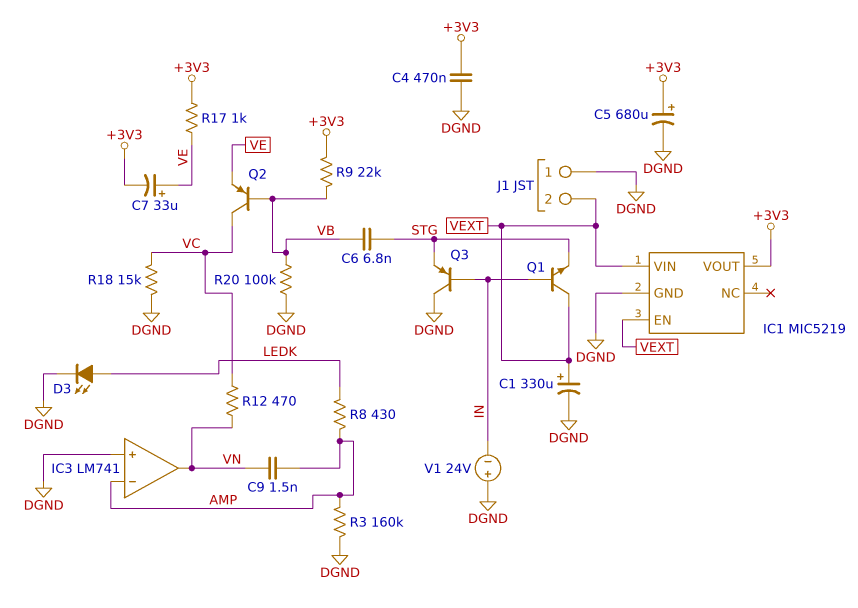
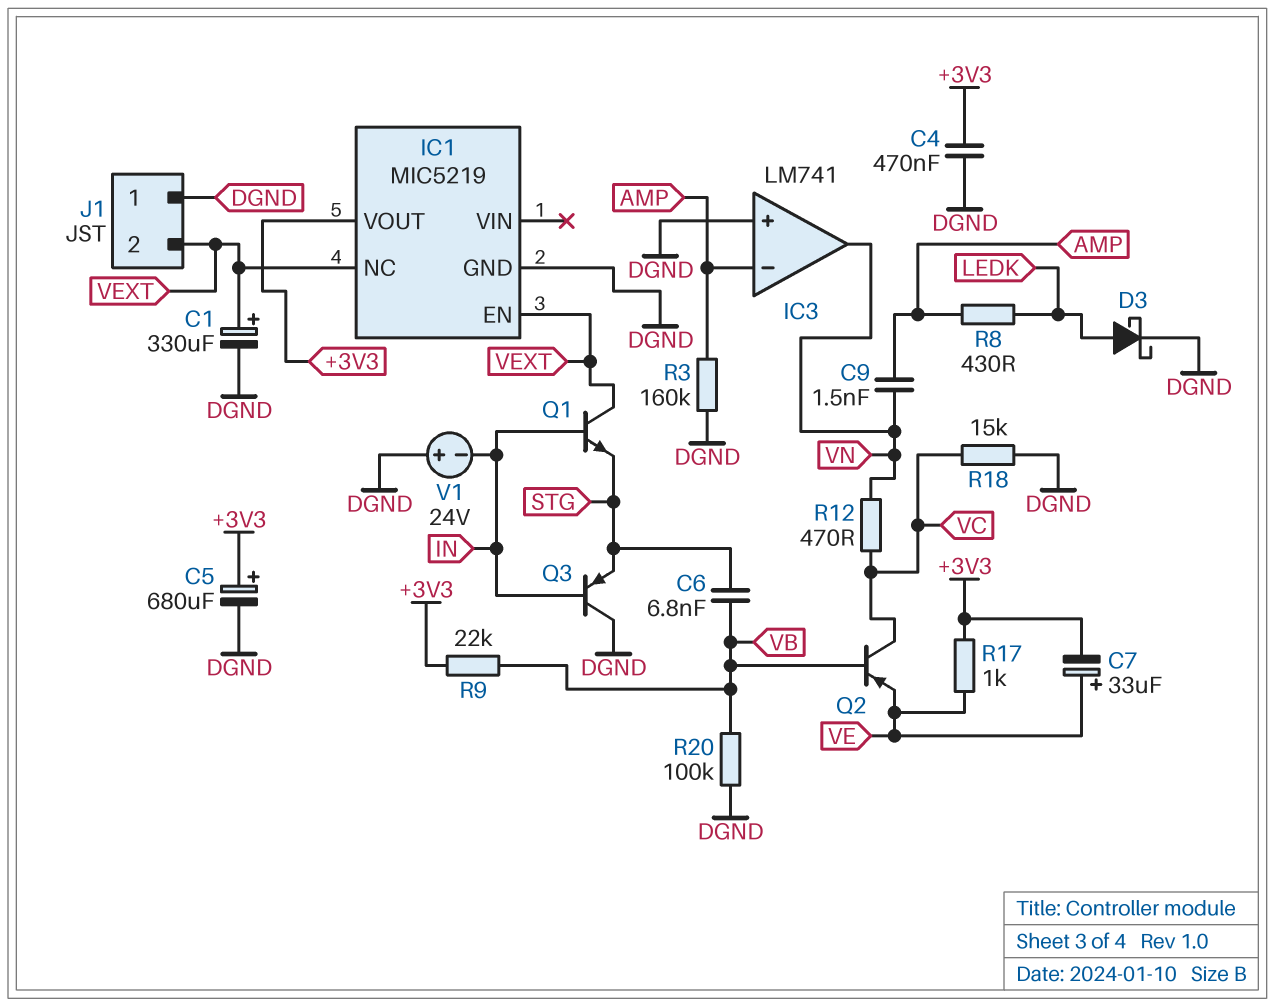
D3: LED (A LEDK, K DGND) -> schottky (A LEDK, K DGND)
IC1 pin NC: none -> VEXT
IC1 pin VIN: VEXT -> none

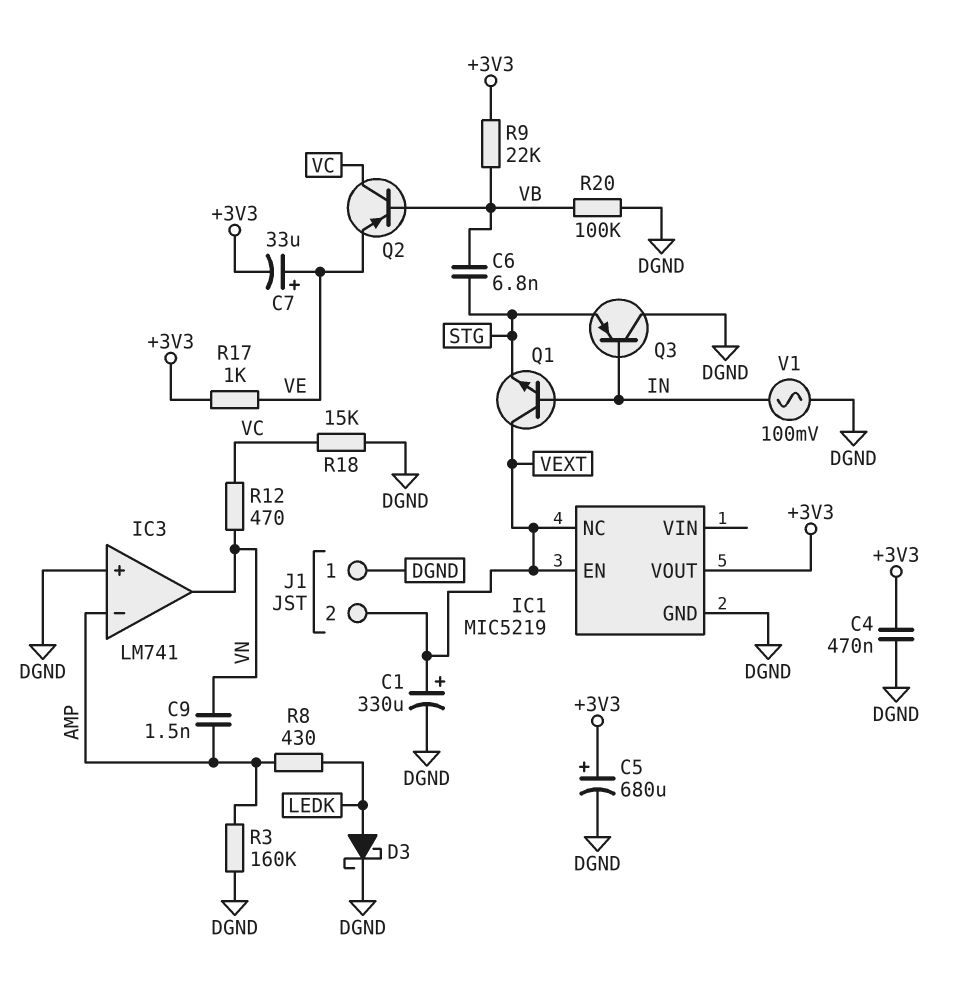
V1: 24V (plus DGND, minus IN) -> AC 100mV (DGND, IN)

